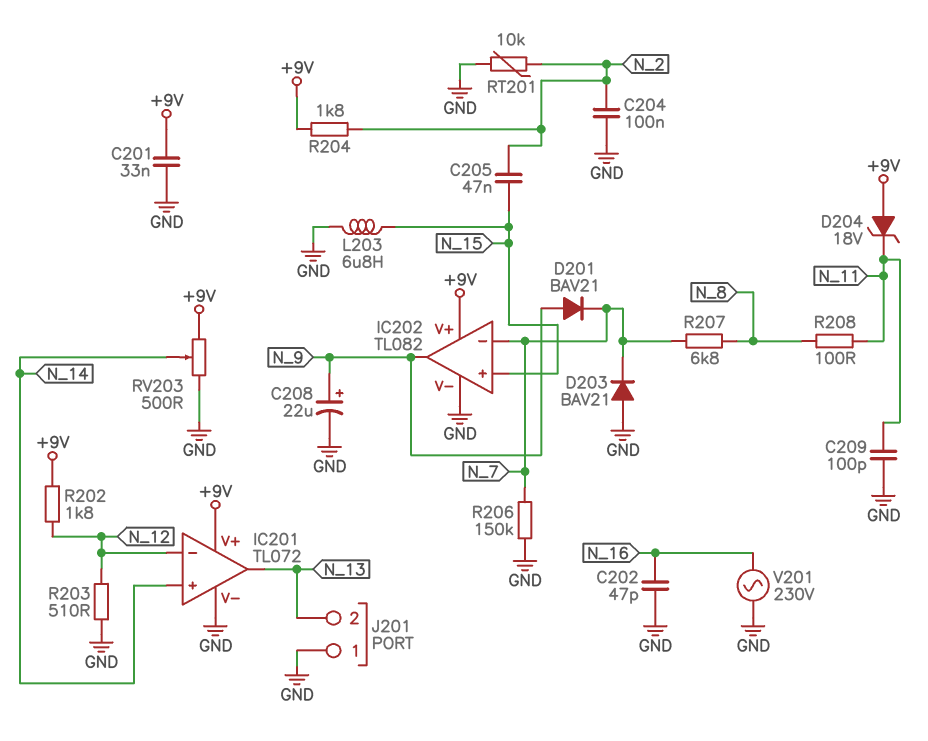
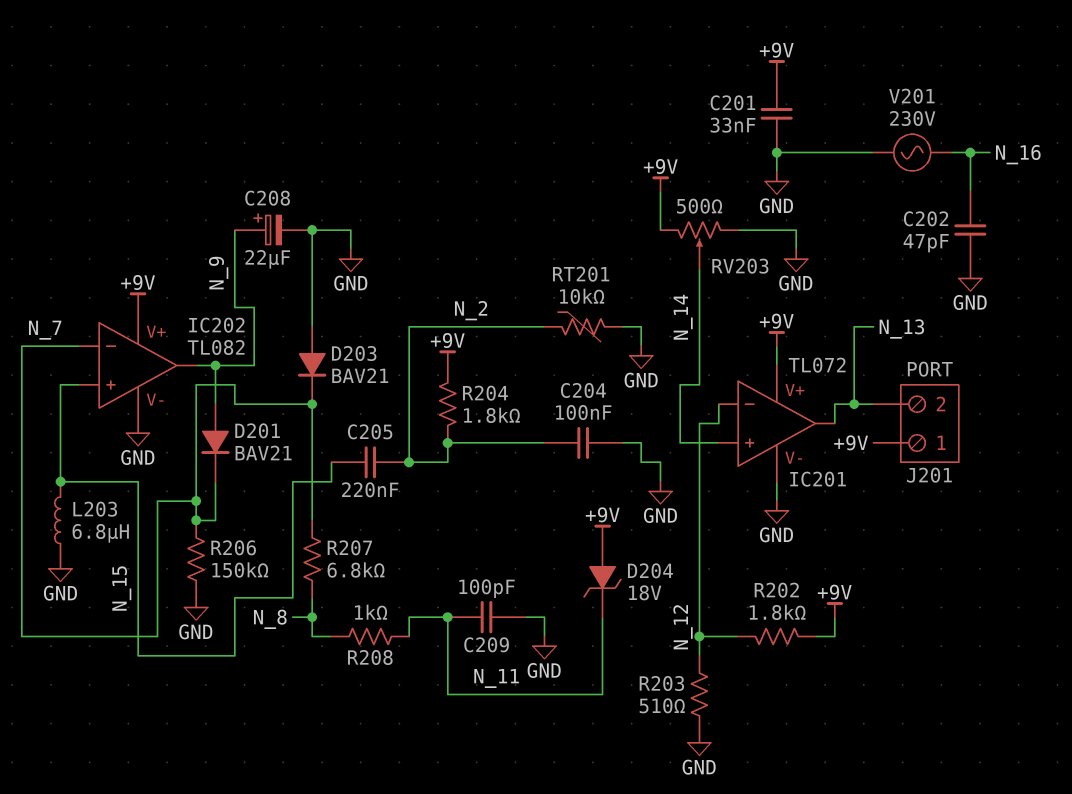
C205: 47nF (N_2, N_15) -> 220nF (N_2, N_15)
J201 pin 1: GND -> +9V
R208: 100 (N_8, N_11) -> 1k (N_8, N_11)

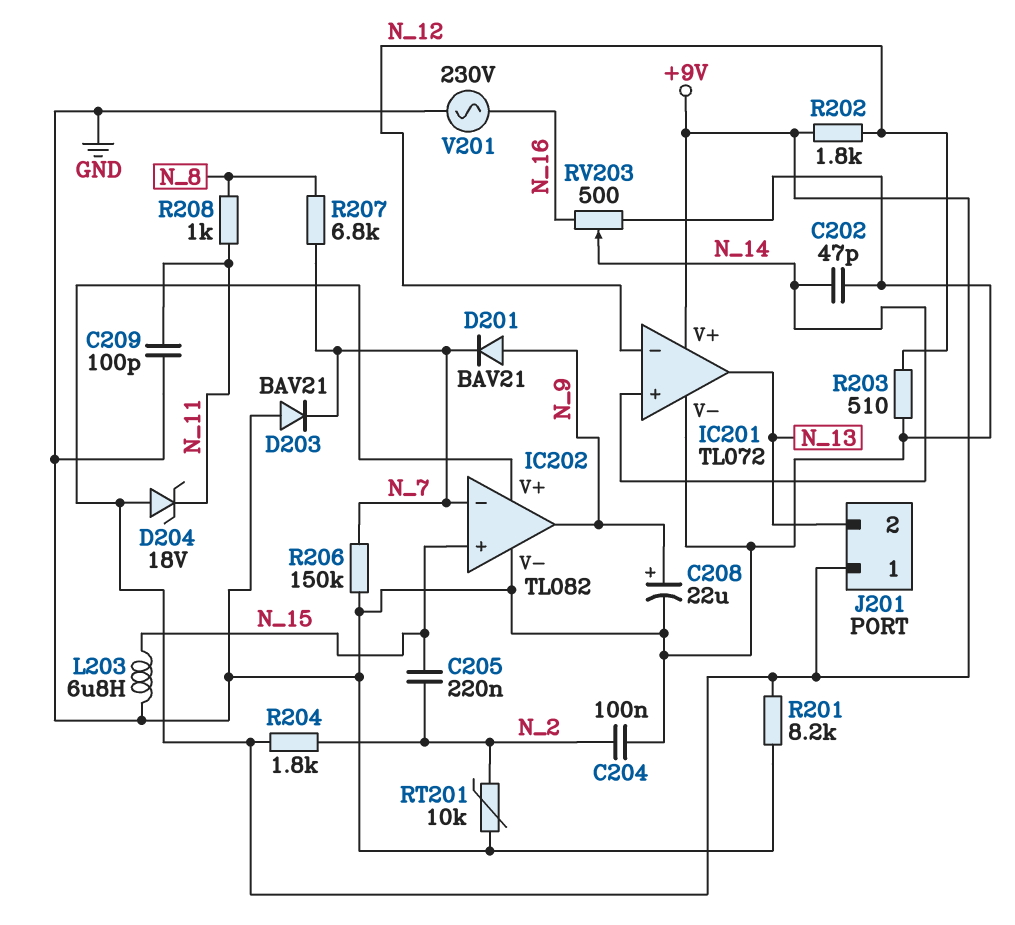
C201: 33nF (+9V, GND) -> none
C202: 47pF (GND, N_16) -> 47pF (GND, N_14)
R201: none -> 8.2k (+9V, GND)
RV203: 500 (+9V, GND, wiper N_14) -> 500 (GND, N_16, wiper N_14)

